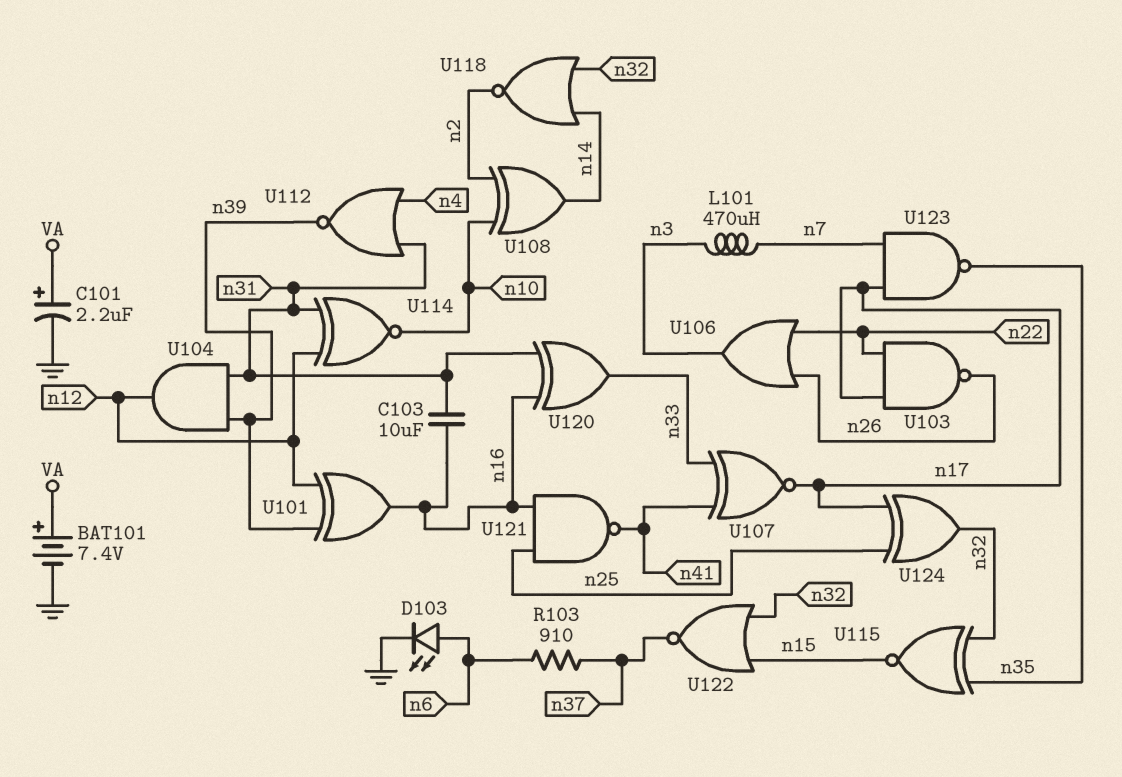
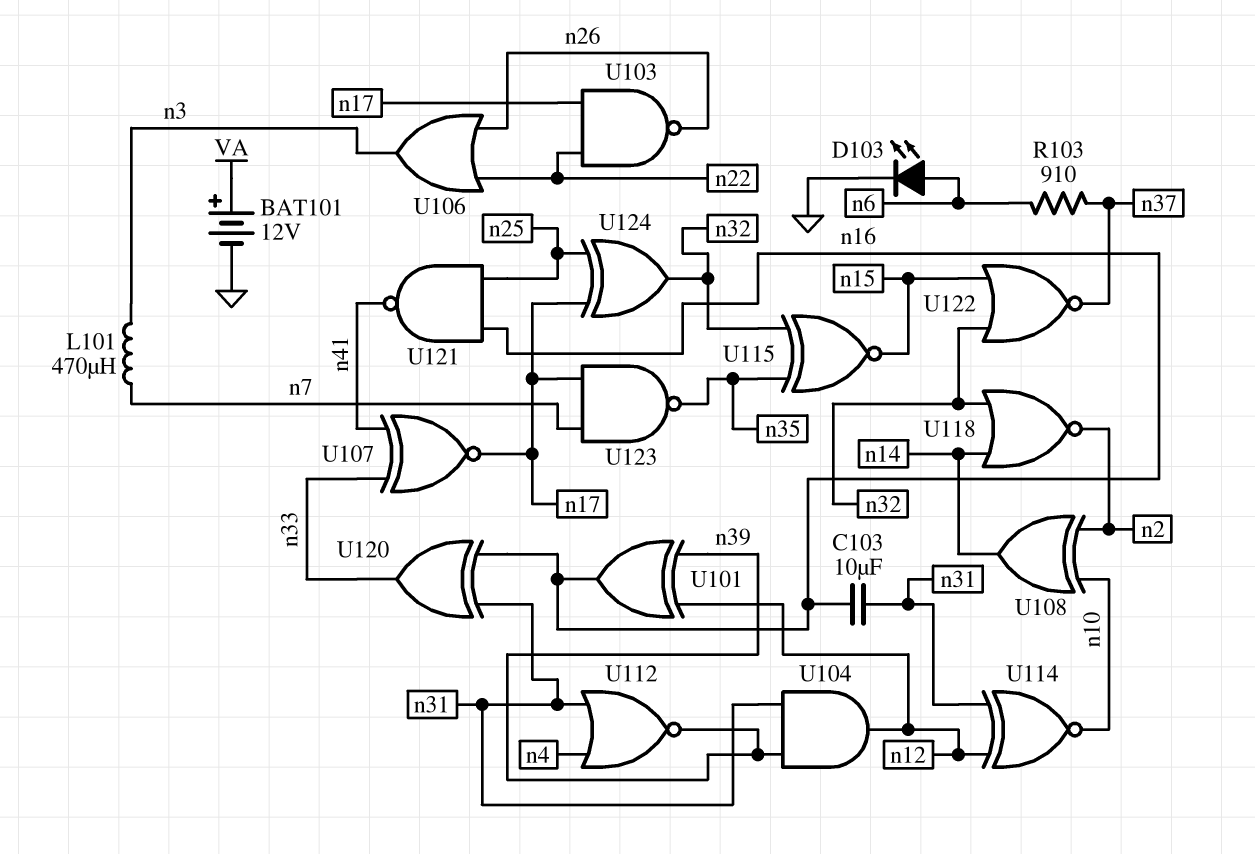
BAT101: 7.4V (plus VA, minus GND) -> 12V (plus VA, minus GND)
C101: 2.2uF (plus VA, minus GND) -> none

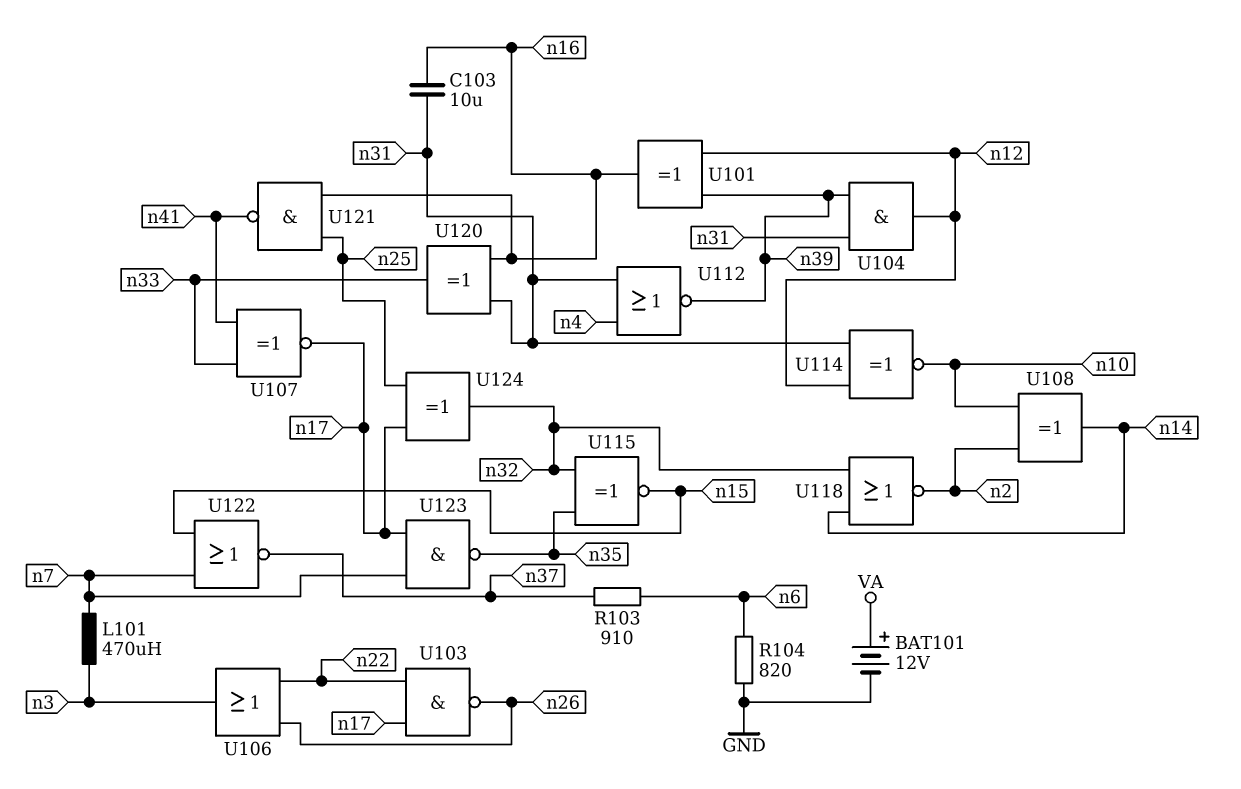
D103: LED (A n6, K GND) -> none
R104: none -> 820 (GND, n6)
U122: NOR (in n15, in n32, out n37) -> NOR (in n7, in n15, out n37)

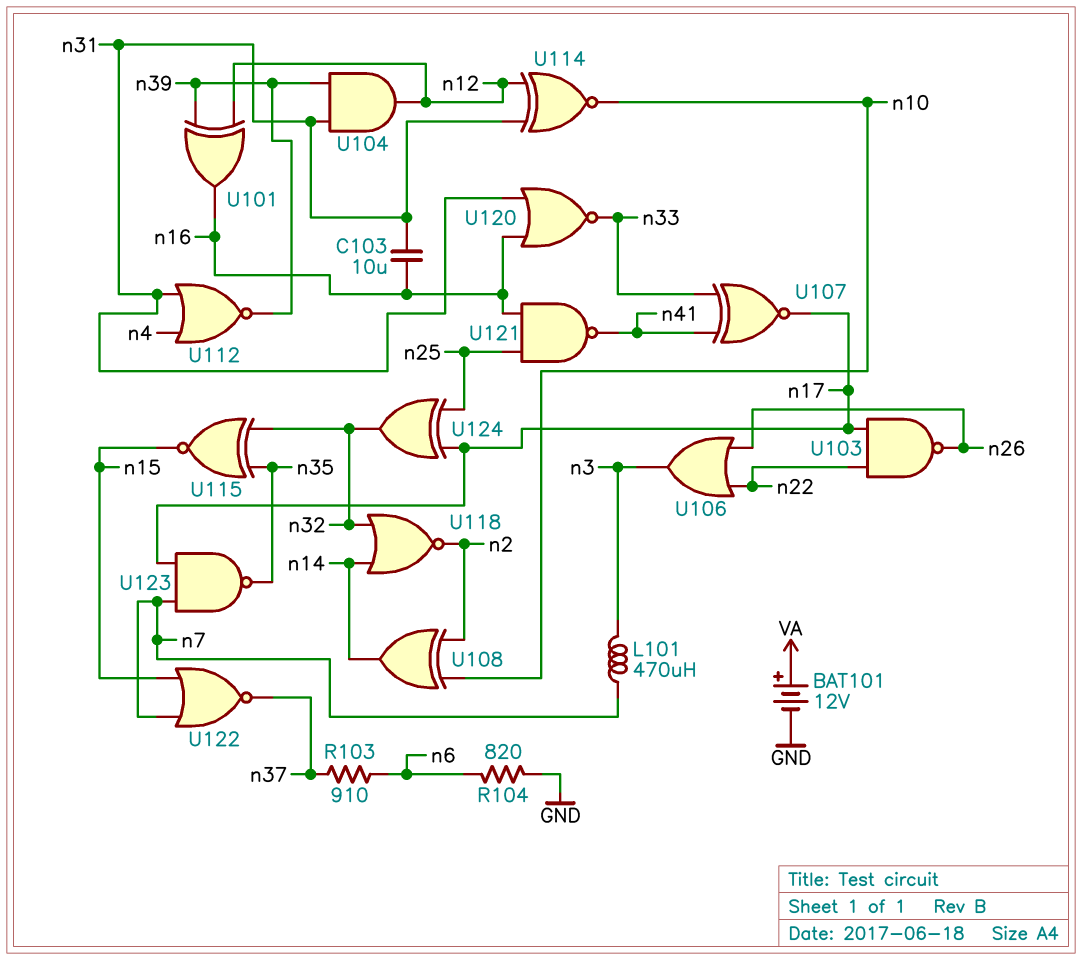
U120: XOR (in n16, in n31, out n33) -> NOR (in n16, in n31, out n33)

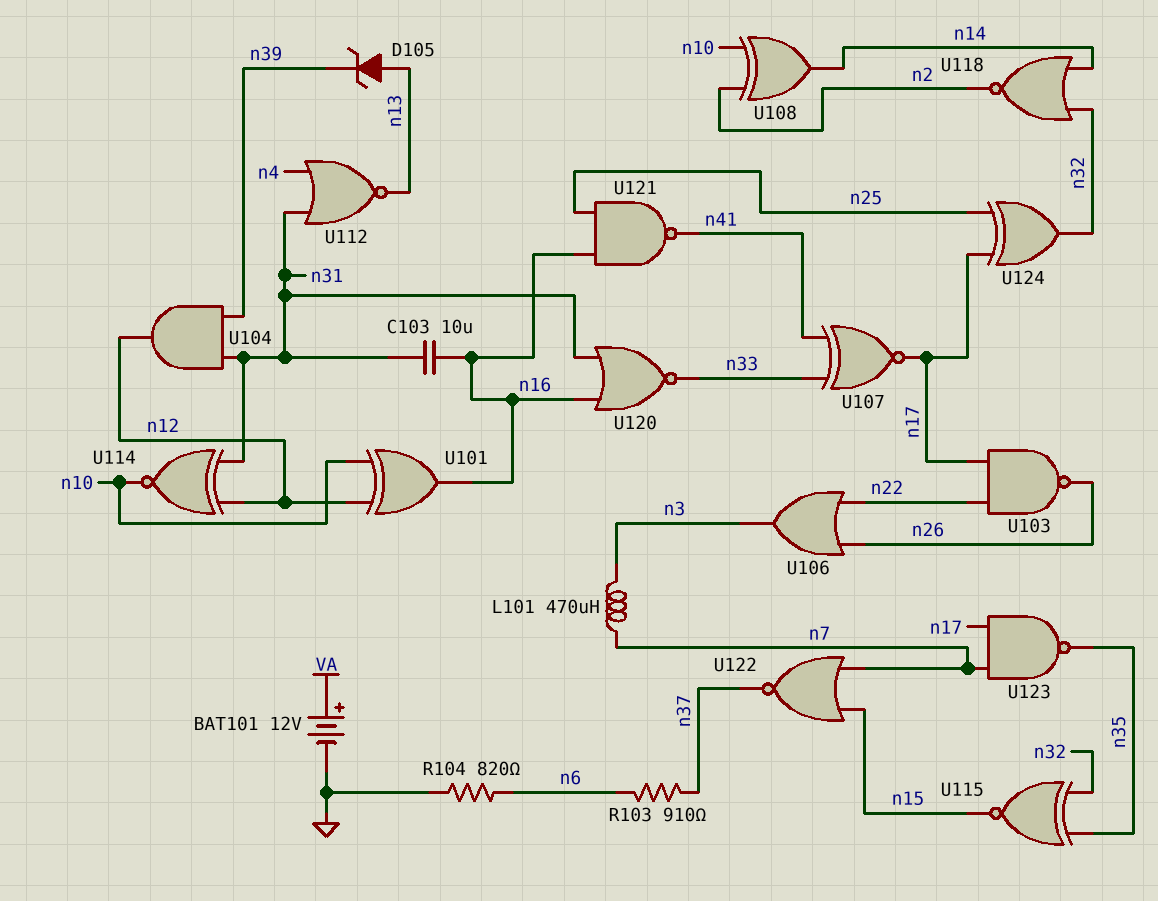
D105: none -> zener (A n13, K n39)
U101: XOR (in n12, in n39, out n16) -> XOR (in n10, in n12, out n16)
U112: NOR (in n4, in n31, out n39) -> NOR (in n4, in n31, out n13)

